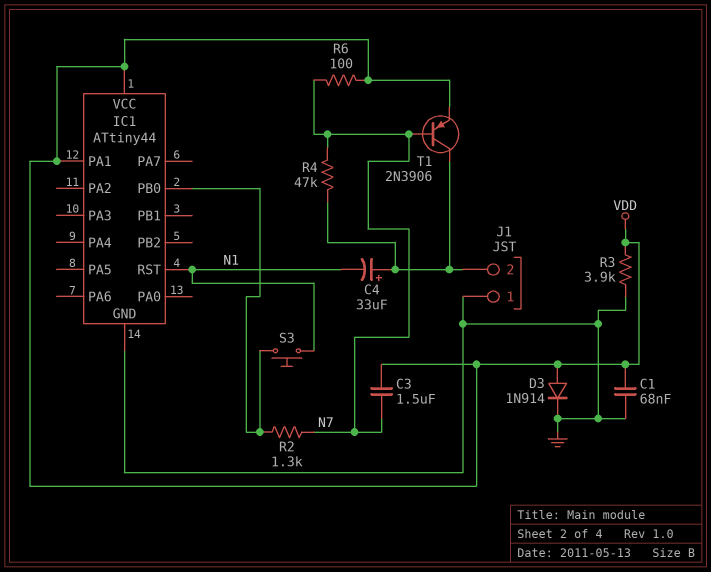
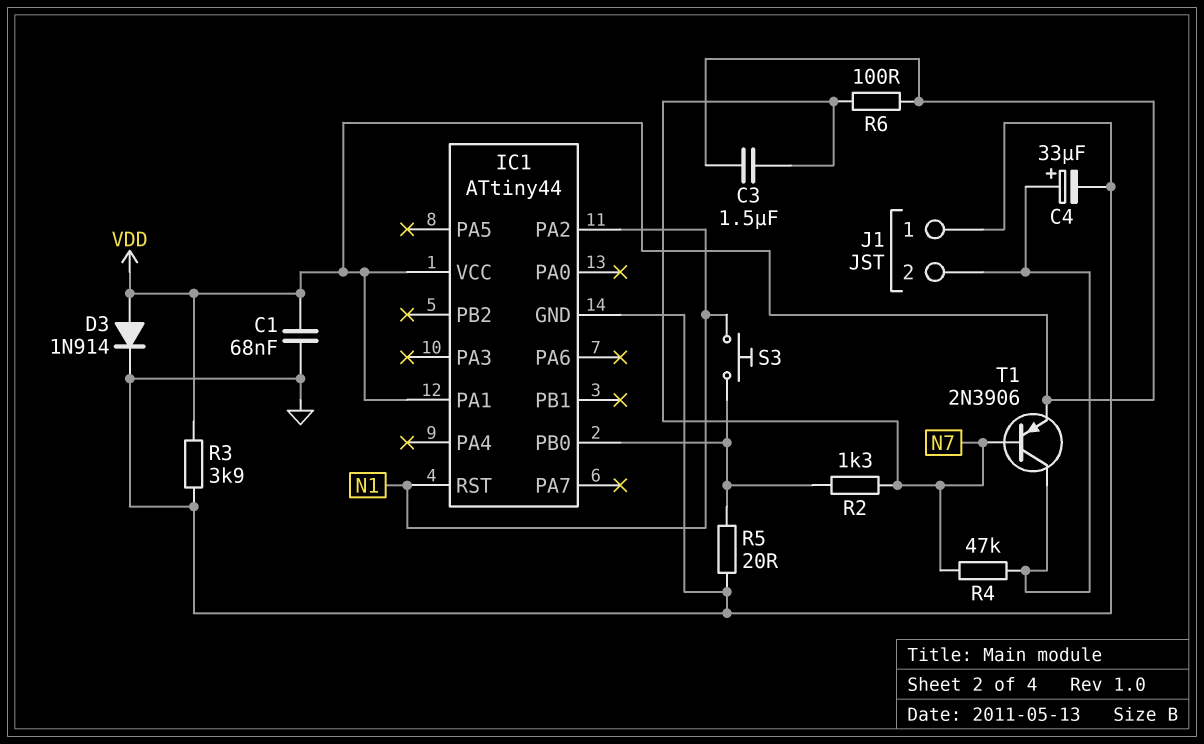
C4: 33uF (plus J1/2, minus N1) -> 33uF (plus J1/2, minus GND)
IC1 pin PA2: none -> N1
R5: none -> 20 (GND, IC1/PB0)

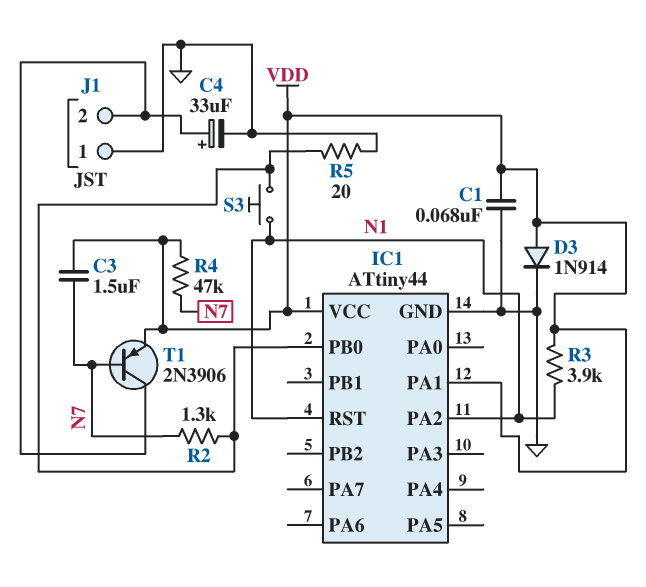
R3: 3.9k (GND, VDD) -> 3.9k (N1, VDD)
R4: 47k (J1/2, N7) -> 47k (N7, VDD)
R6: 100 (N7, VDD) -> none

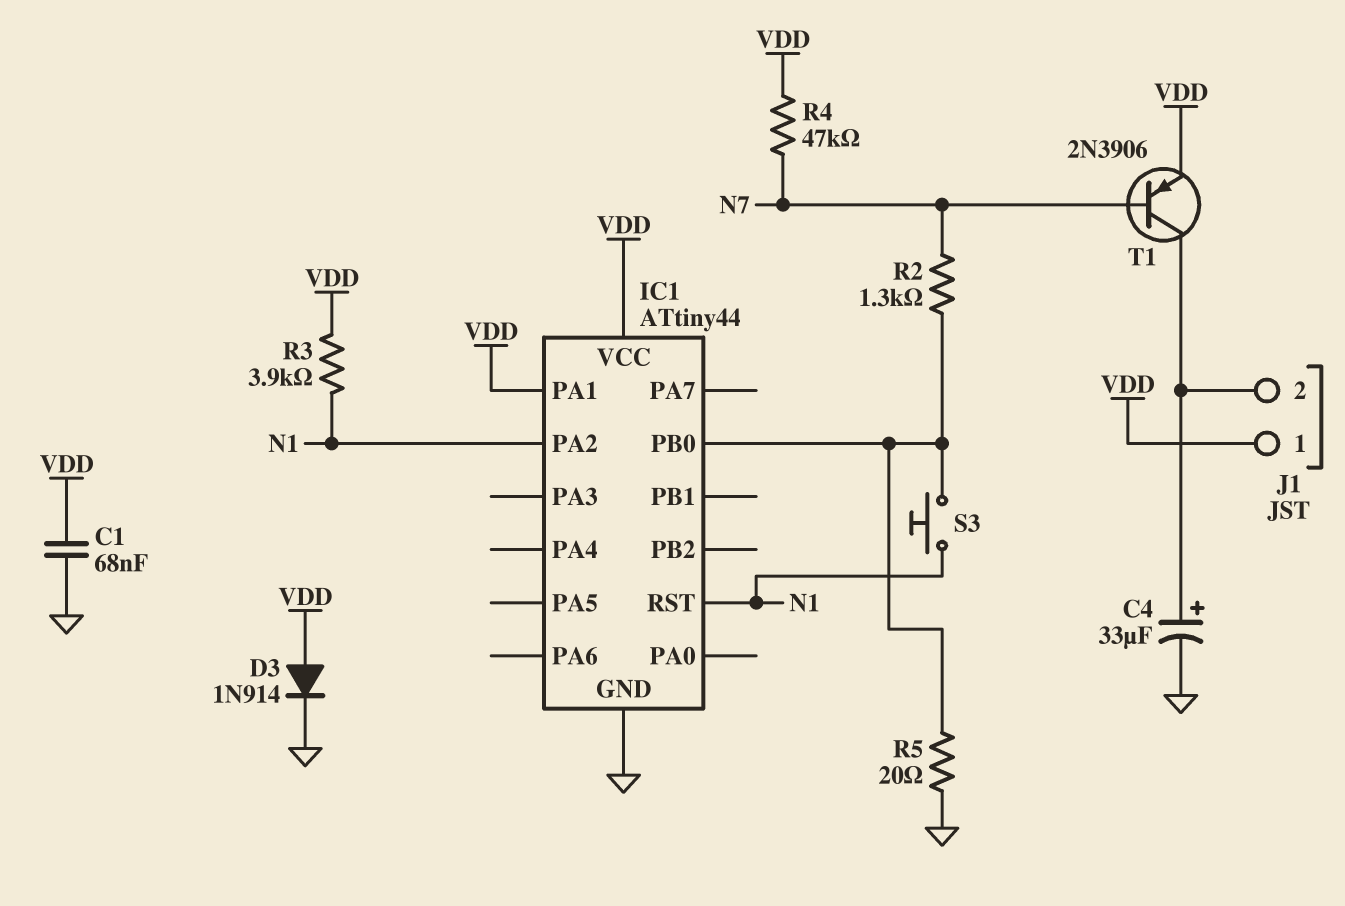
C3: 1.5uF (N7, VDD) -> none
J1 pin 1: GND -> VDD

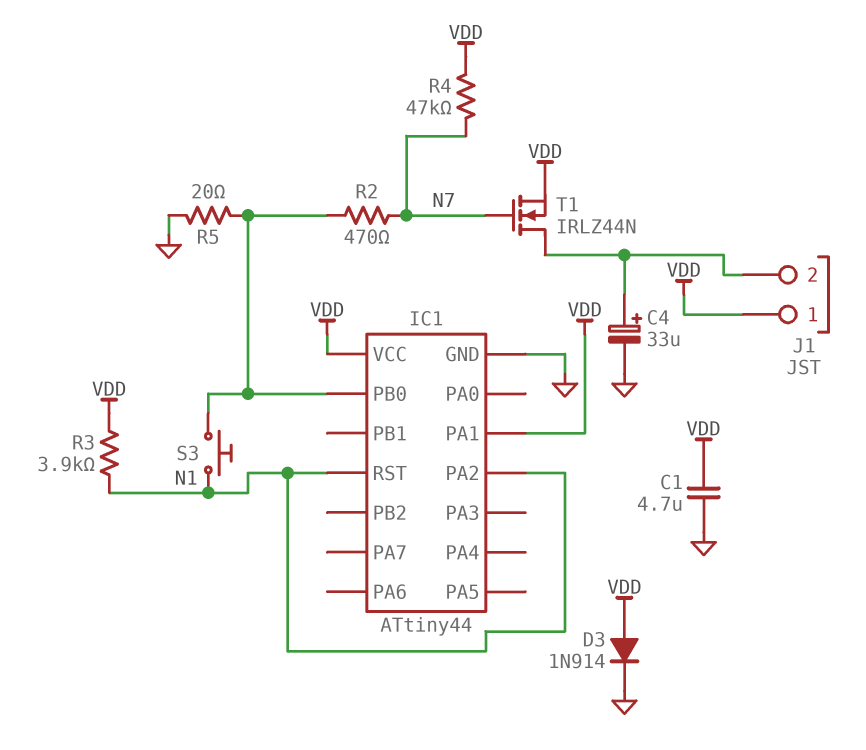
C1: 68nF (GND, VDD) -> 4.7uF (GND, VDD)
R2: 1.3k (IC1/PB0, N7) -> 470 (IC1/PB0, N7)
T1: PNP 2N3906 (B N7, C J1/2, E VDD) -> NMOS IRLZ44N (G N7, D J1/2, S VDD)

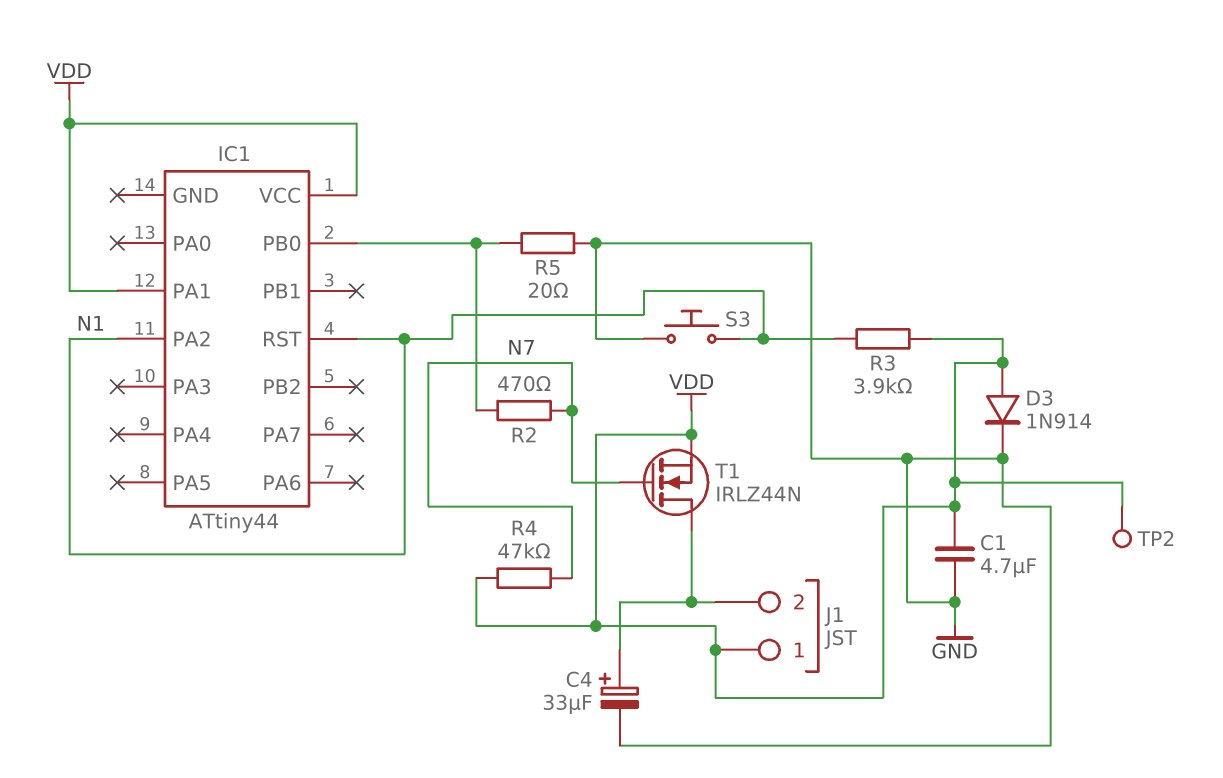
IC1 pin GND: GND -> none
S3: button (IC1/PB0, N1) -> button (GND, N1)
TP2: none -> test point (VDD)

